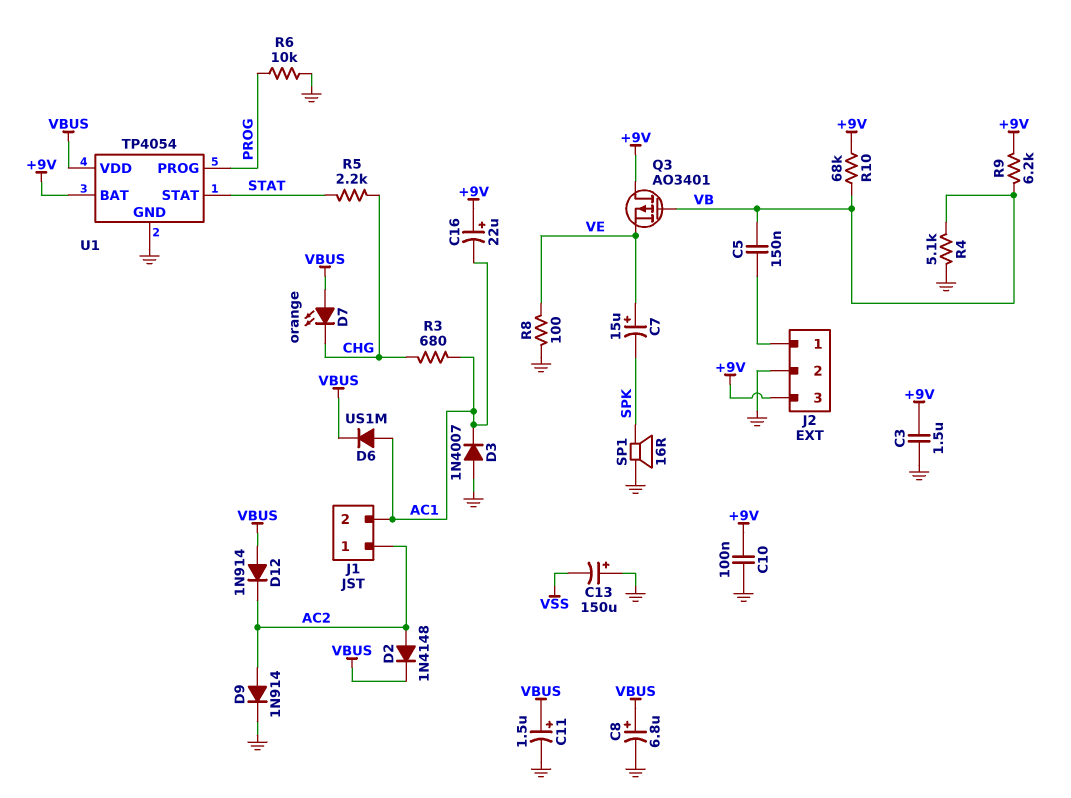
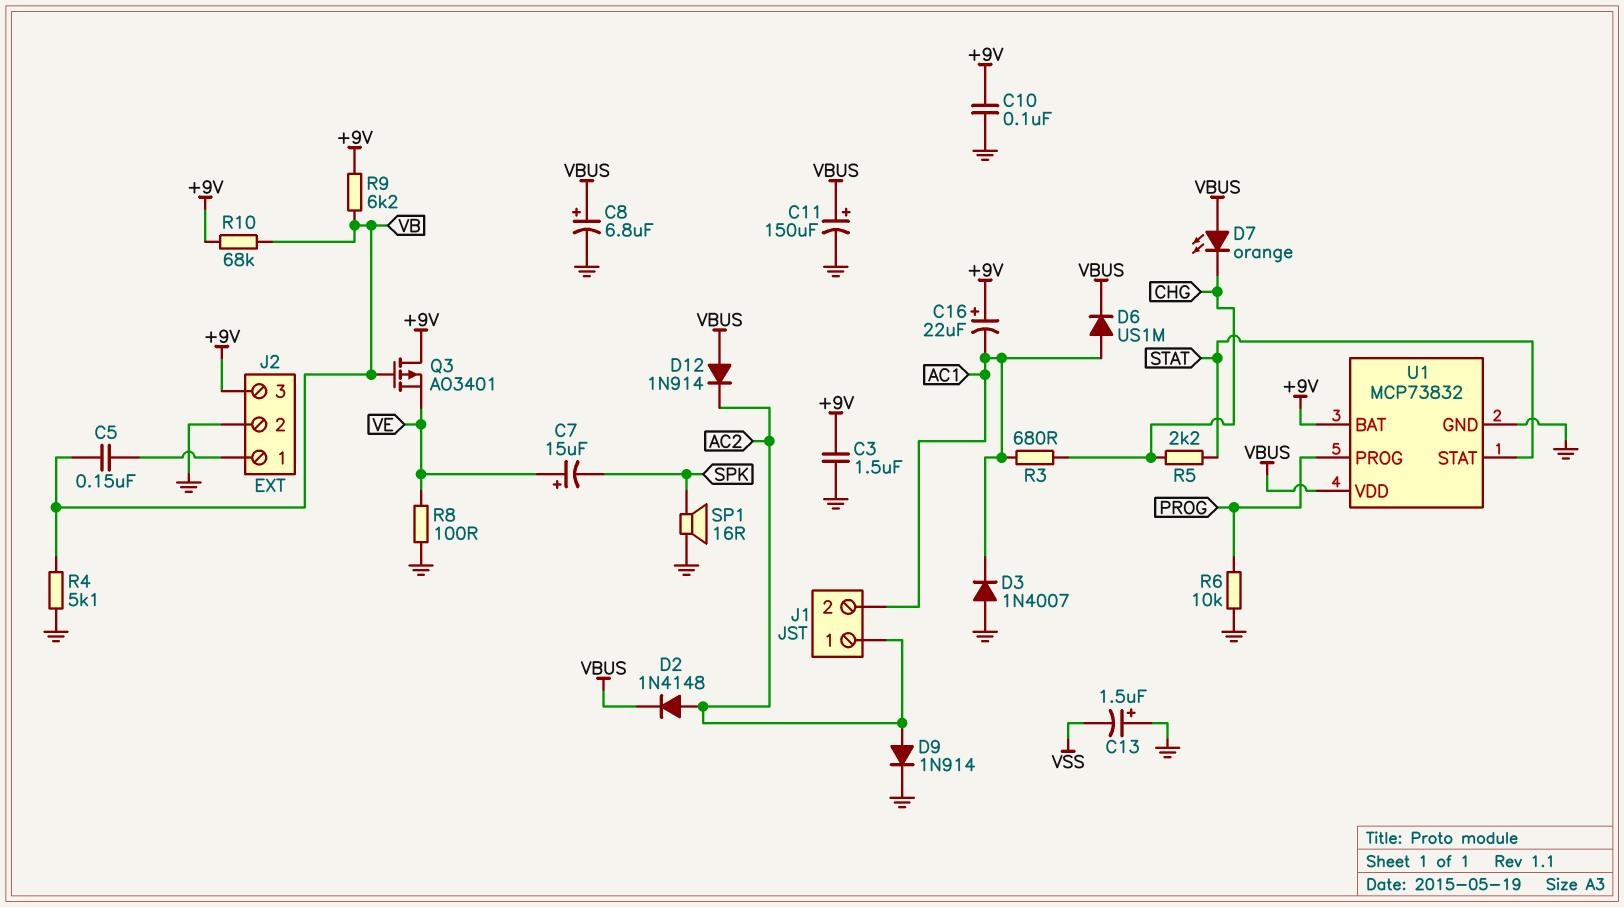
C11: 1.5uF (plus VBUS, minus GND) -> 150uF (plus VBUS, minus GND)
C13: 150uF (plus GND, minus VSS) -> 1.5uF (plus GND, minus VSS)
U1: TP4054 -> MCP73832

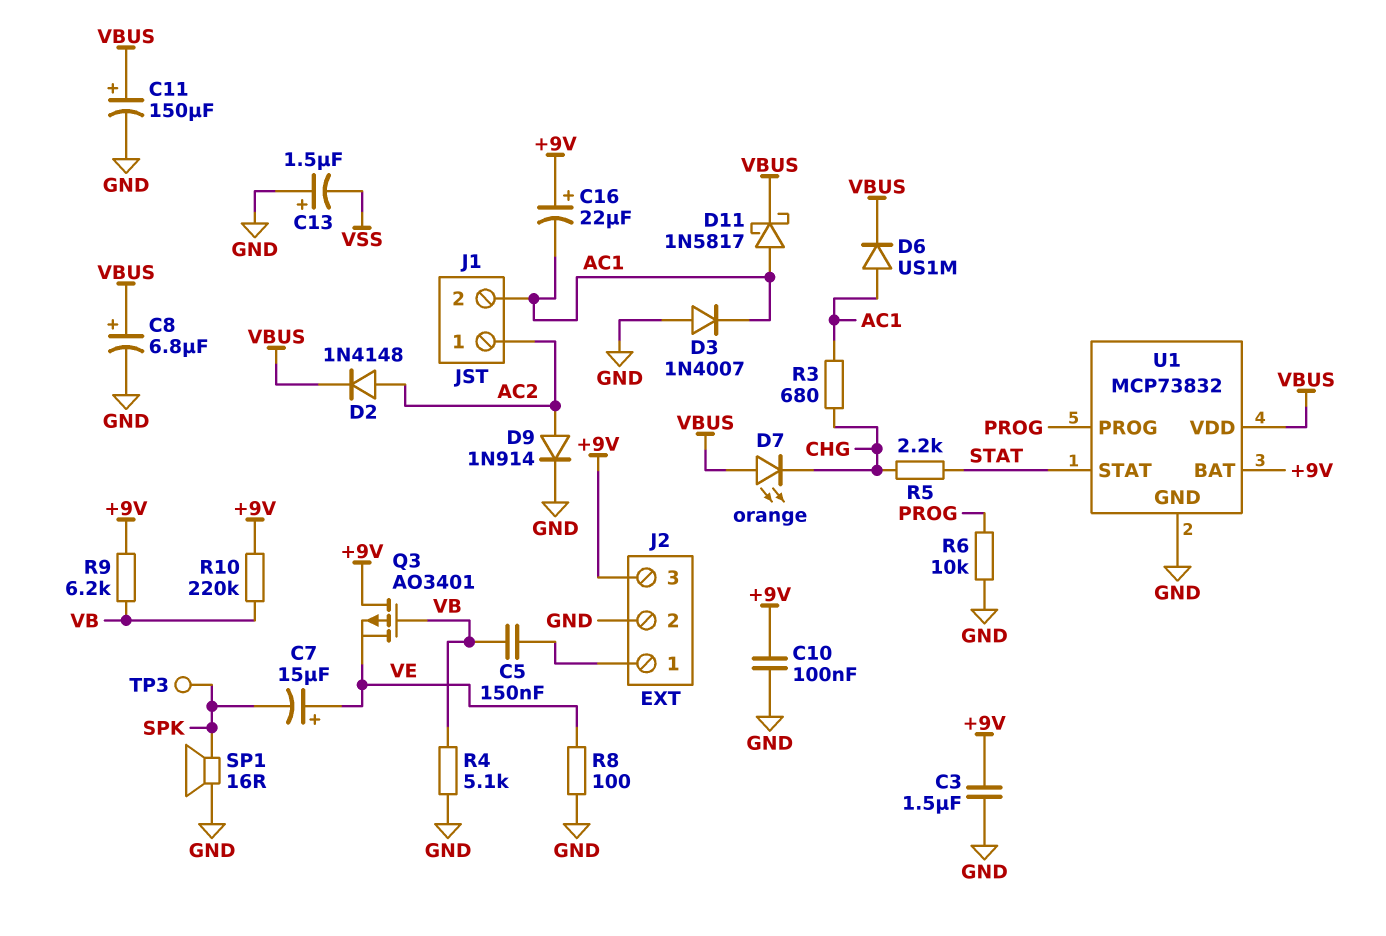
D11: none -> schottky 1N5817 (A AC1, K VBUS)
D12: diode 1N914 (A VBUS, K AC2) -> none
R10: 68k (+9V, VB) -> 220k (+9V, VB)
TP3: none -> test point (SPK)

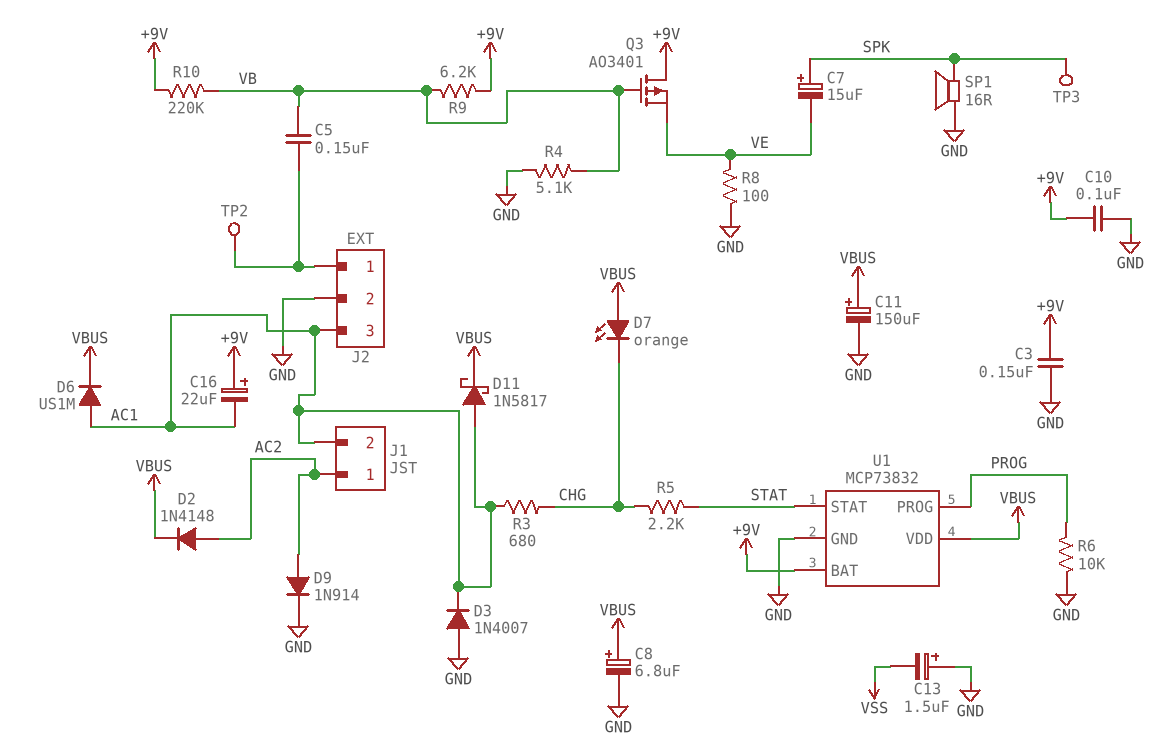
C3: 1.5uF (+9V, GND) -> 150nF (+9V, GND)
C7: 15uF (plus VE, minus SPK) -> 15uF (plus SPK, minus VE)
J2 pin 3: +9V -> AC1
TP2: none -> test point (J2/1)

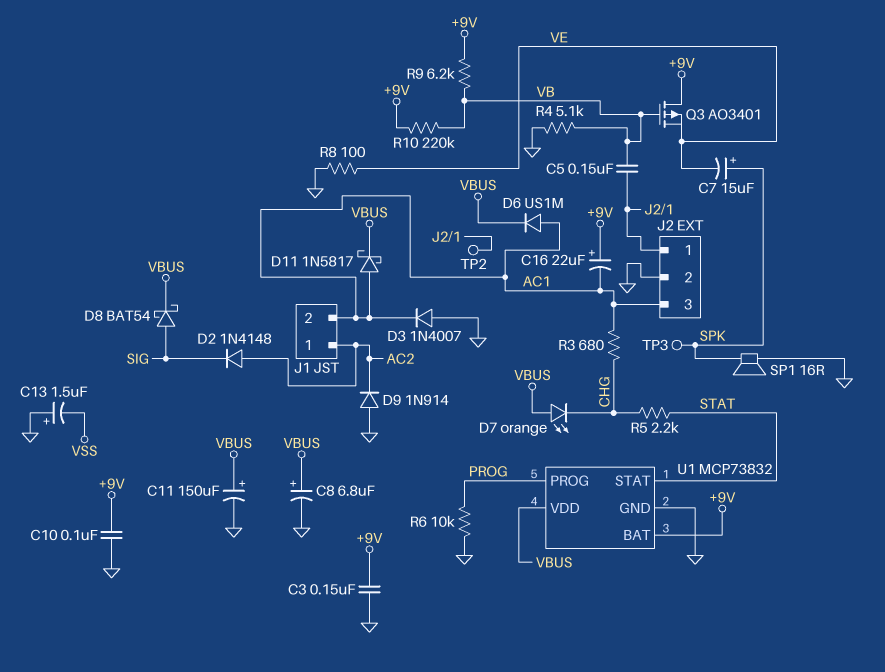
D2: diode 1N4148 (A AC2, K VBUS) -> diode 1N4148 (A AC2, K SIG)
D8: none -> schottky BAT54 (A SIG, K VBUS)
D9: diode 1N914 (A AC2, K GND) -> diode 1N914 (A GND, K AC2)

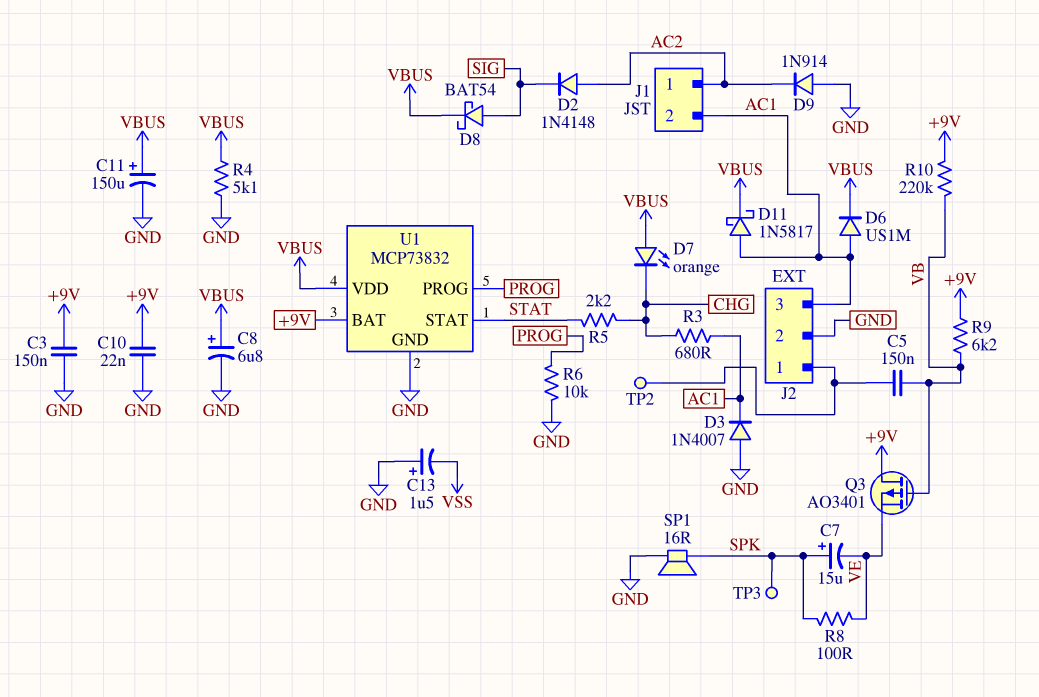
C10: 100nF (+9V, GND) -> 22nF (+9V, GND)
C16: 22uF (plus +9V, minus AC1) -> none
R4: 5.1k (GND, VB) -> 5.1k (GND, VBUS)
R8: 100 (GND, VE) -> 100 (SPK, VE)

